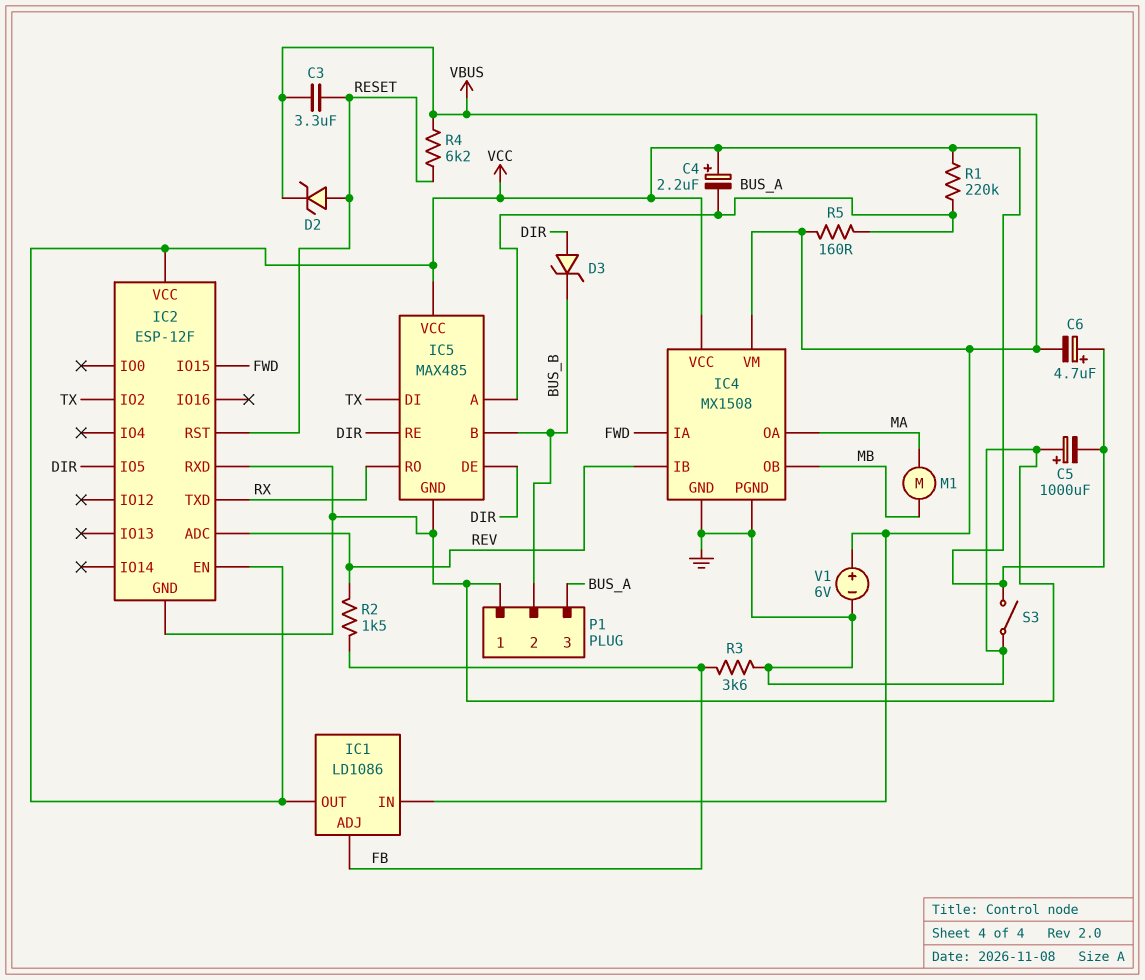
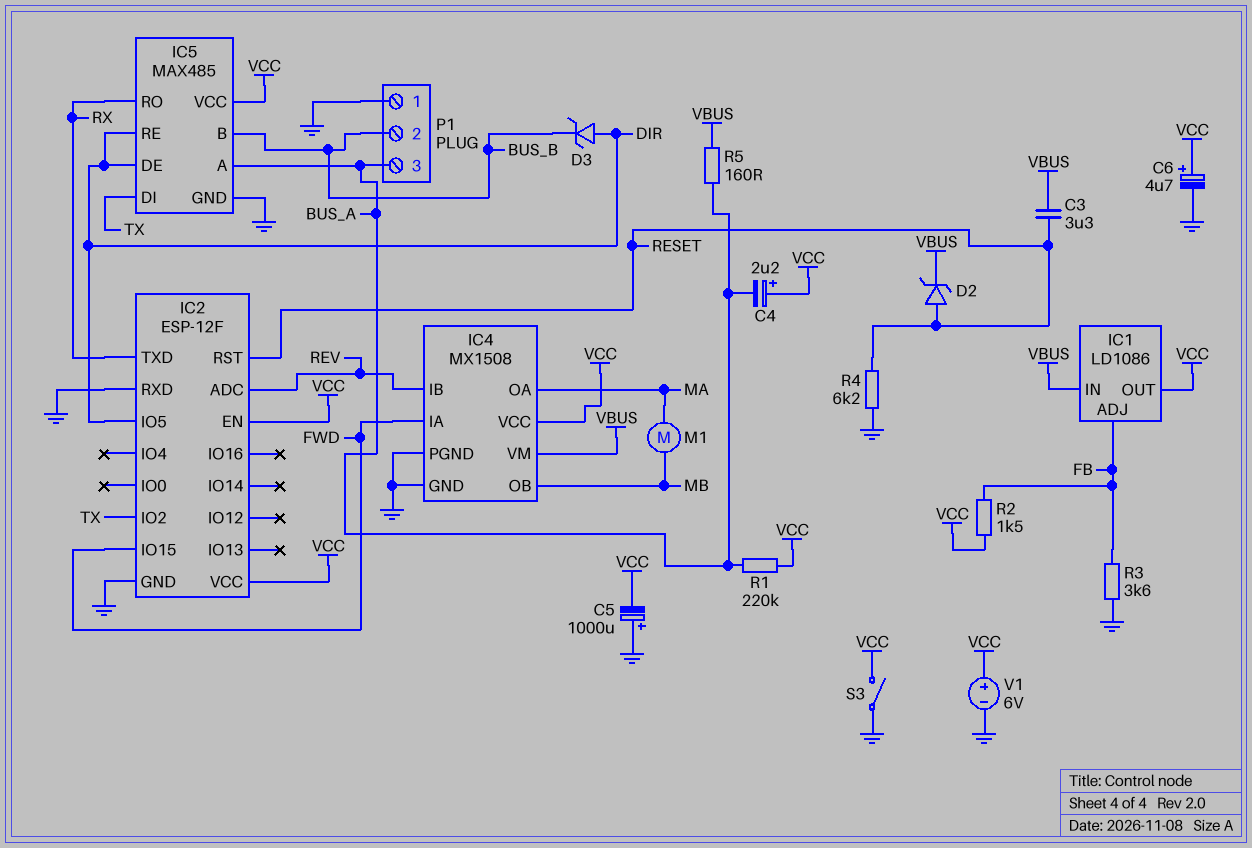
C6: 4.7uF (plus VCC, minus VBUS) -> 4.7uF (plus VCC, minus GND)
R2: 1.5k (FB, REV) -> 1.5k (FB, VCC)
R4: 6.2k (RESET, VBUS) -> 6.2k (GND, RESET)
V1: 6V (plus VBUS, minus GND) -> 6V (plus VCC, minus GND)

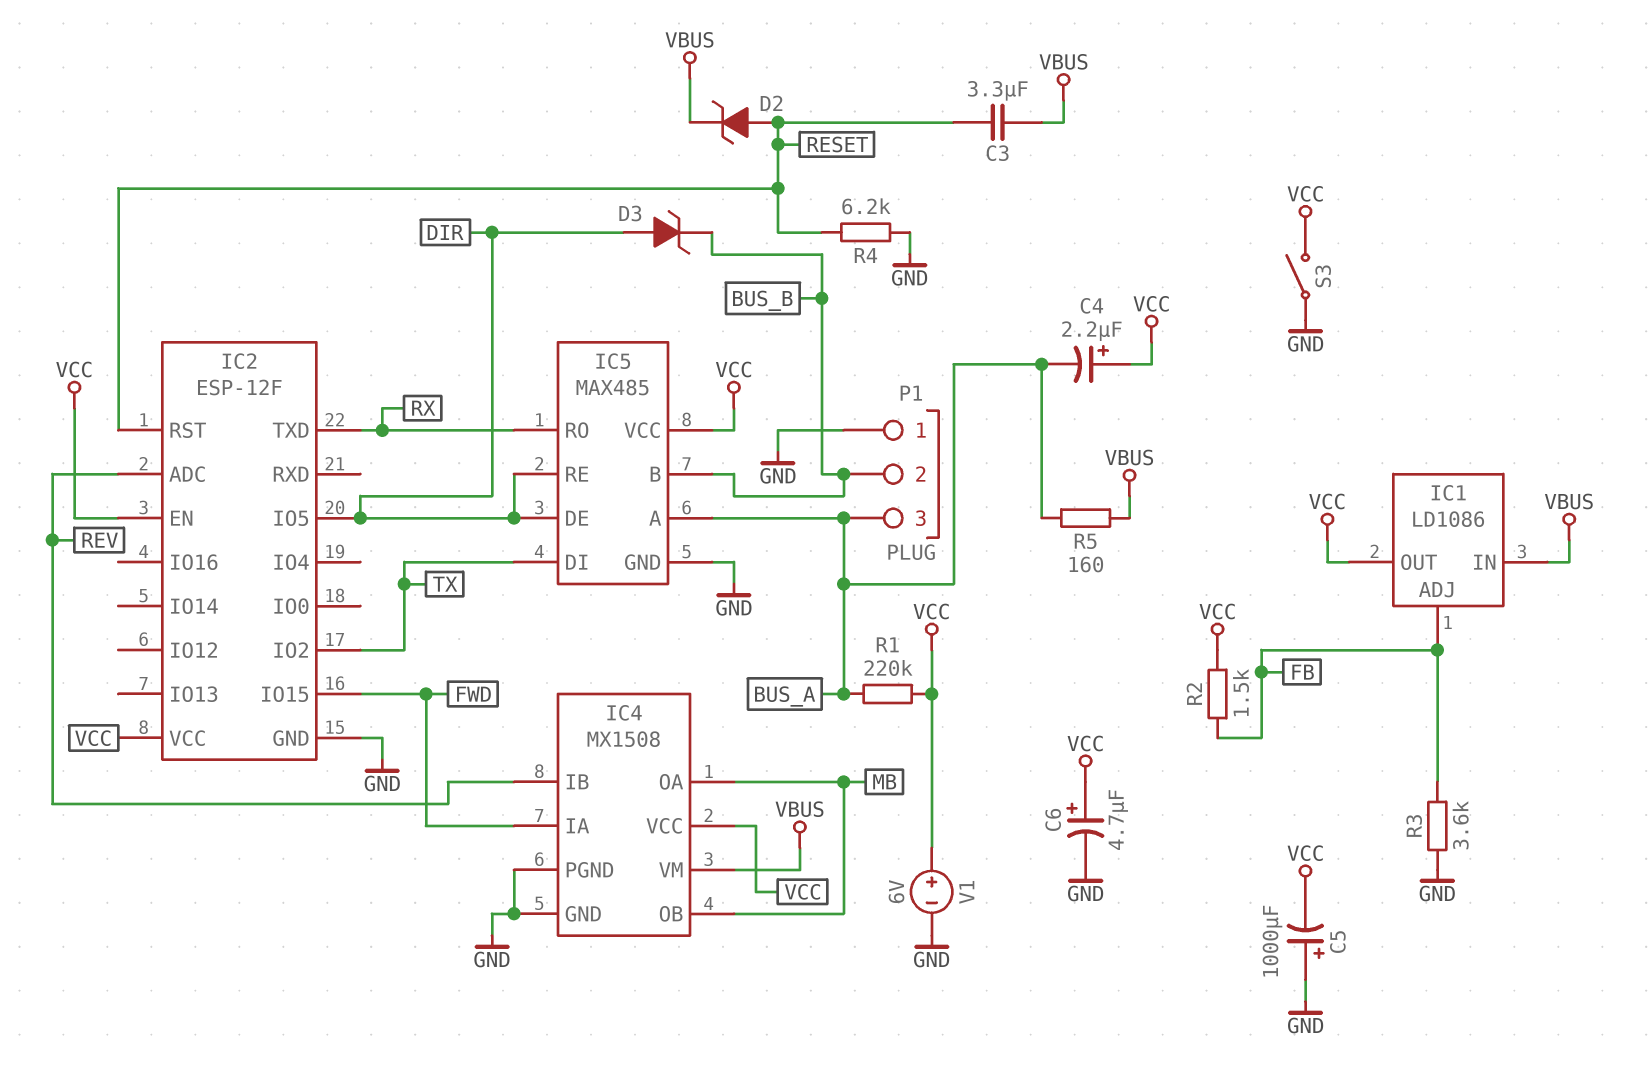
IC2 pin RXD: GND -> none
IC4 pin OA: MA -> MB
M1: motor (MA, MB) -> none

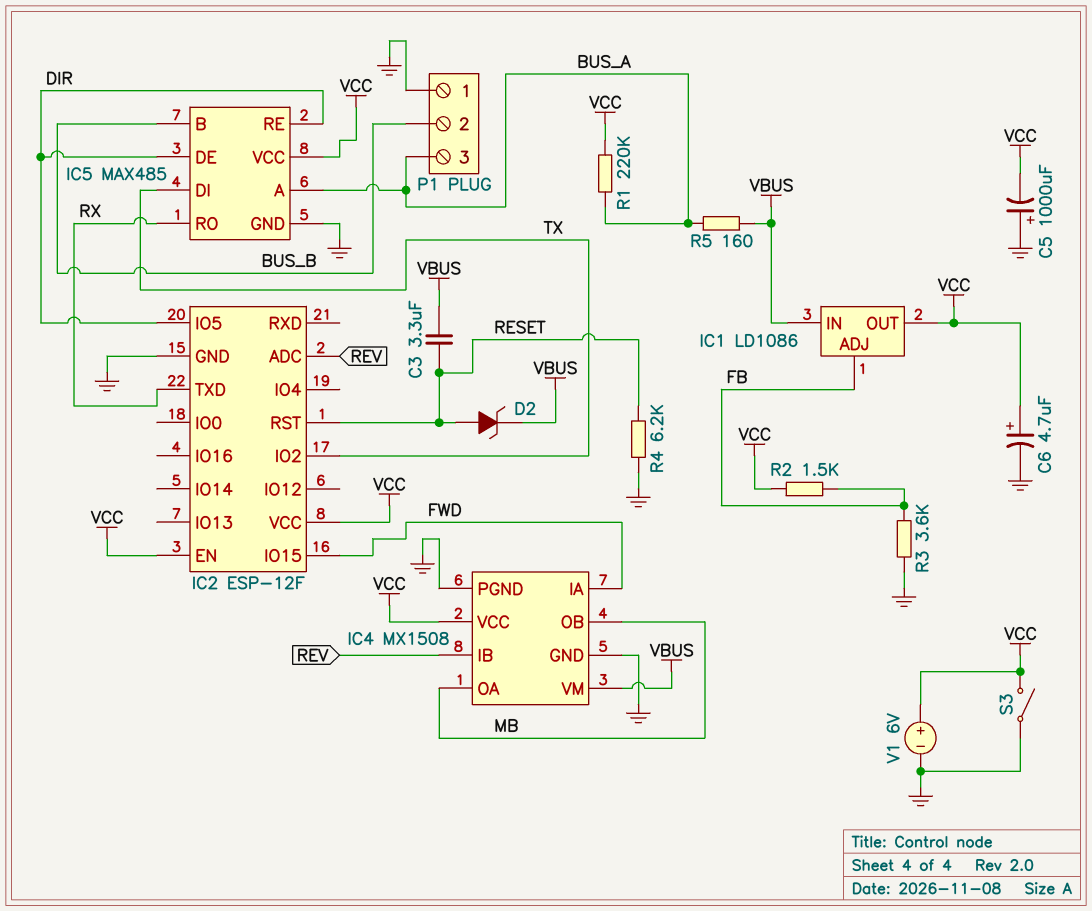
C4: 2.2uF (plus VCC, minus BUS_A) -> none
D3: zener (A DIR, K BUS_B) -> none

